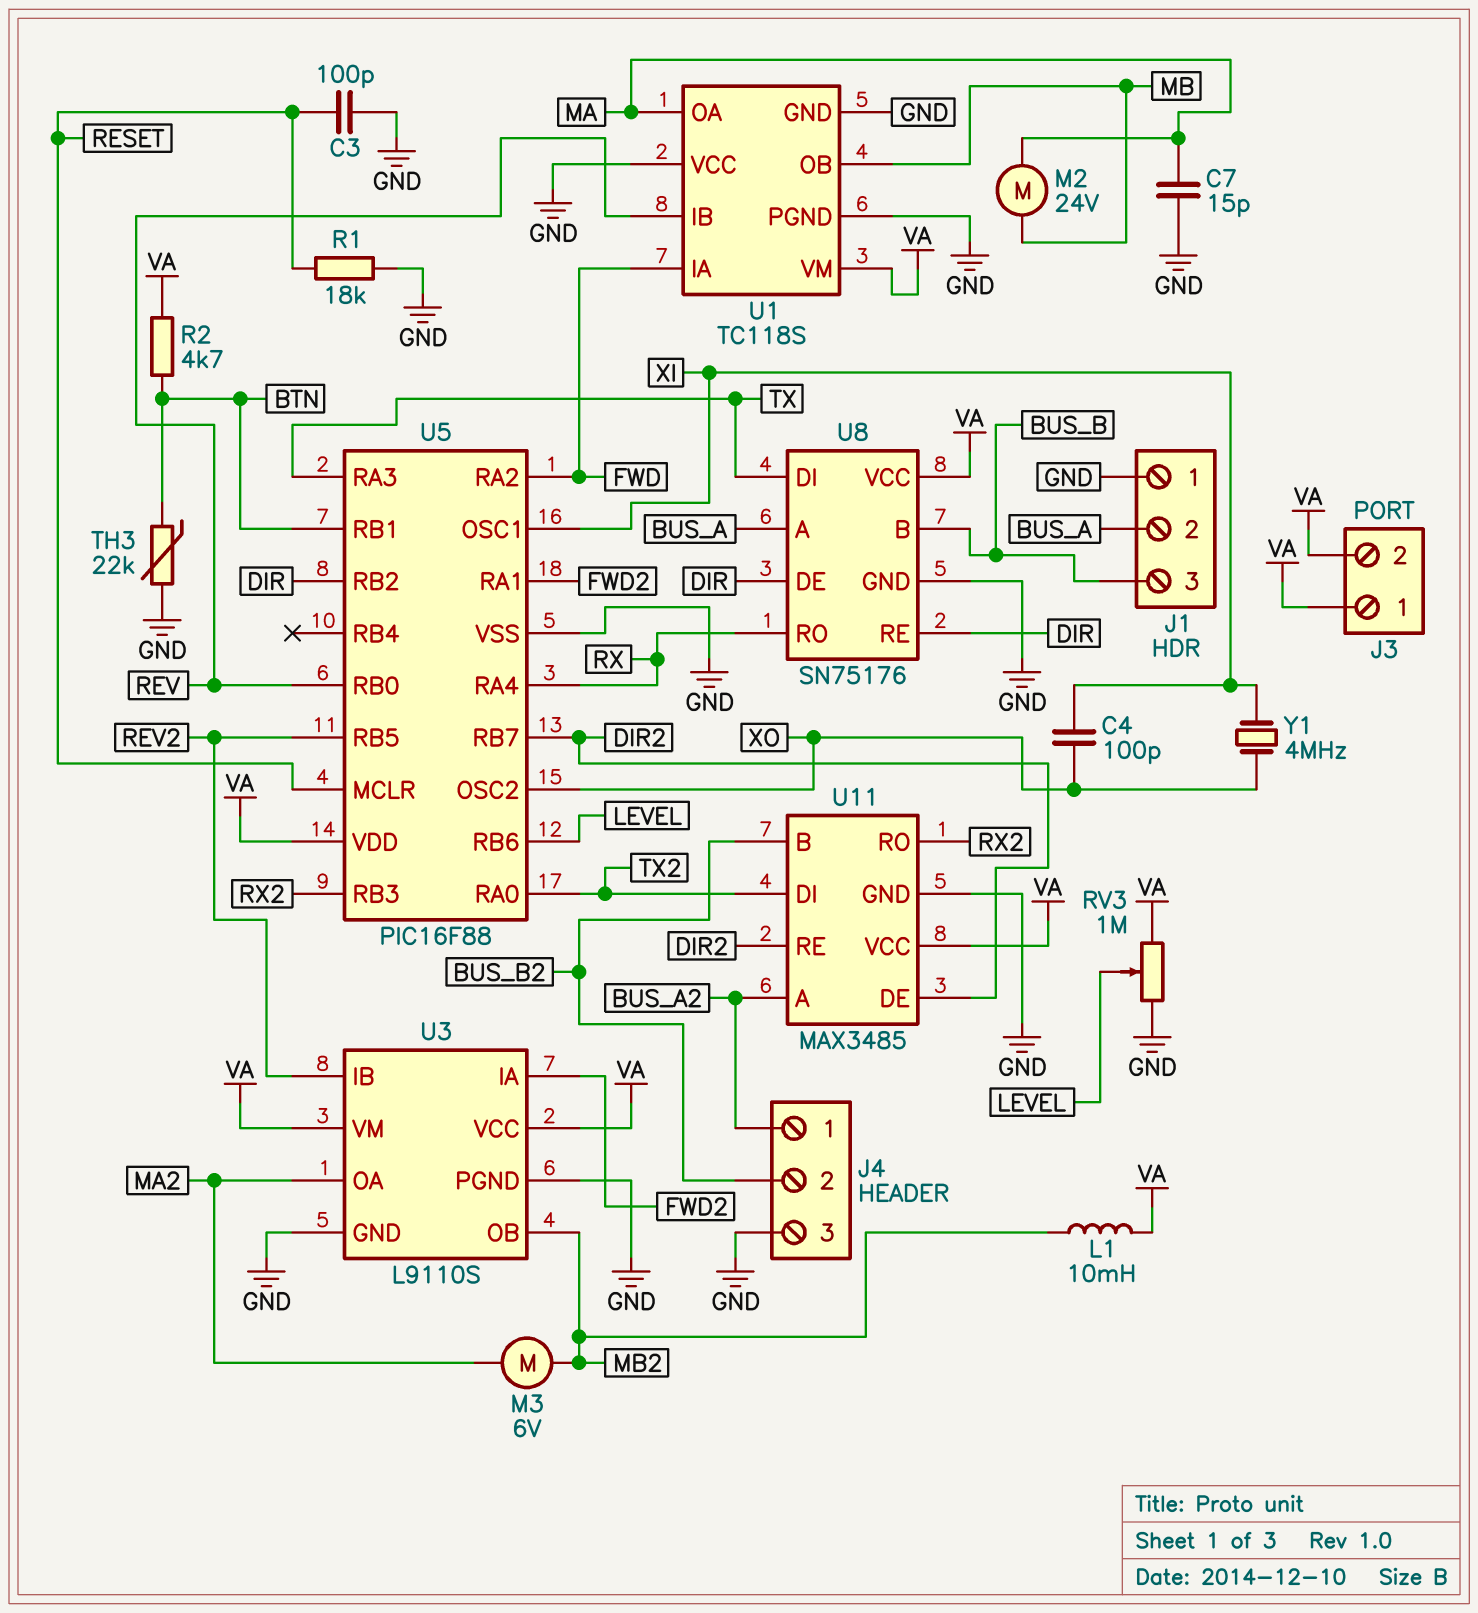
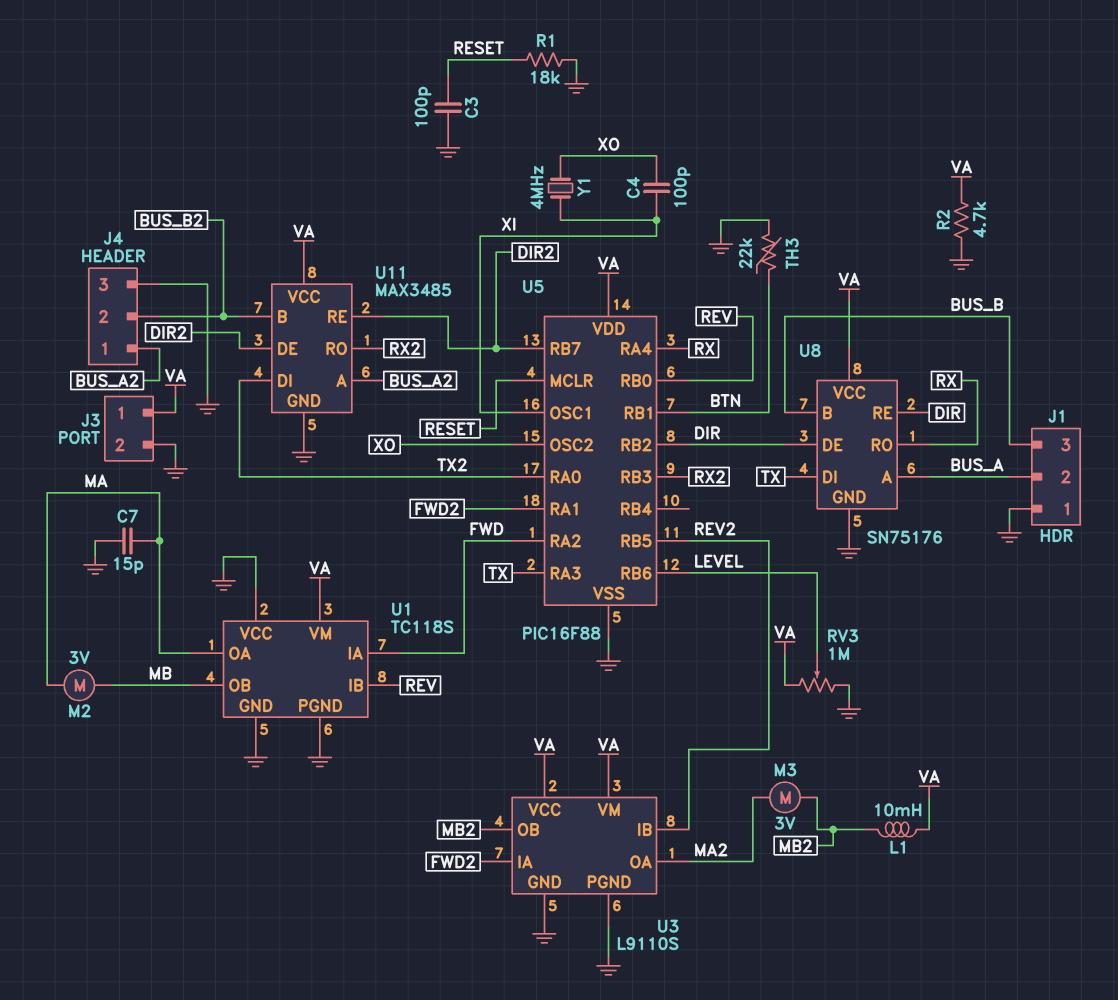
J3 pin 2: VA -> GND
M2: motor 24V (MA, MB) -> motor 3V (MA, MB)
M3: motor 6V (MA2, MB2) -> motor 3V (MA2, MB2)
R2: 4.7k (BTN, VA) -> 4.7k (GND, VA)

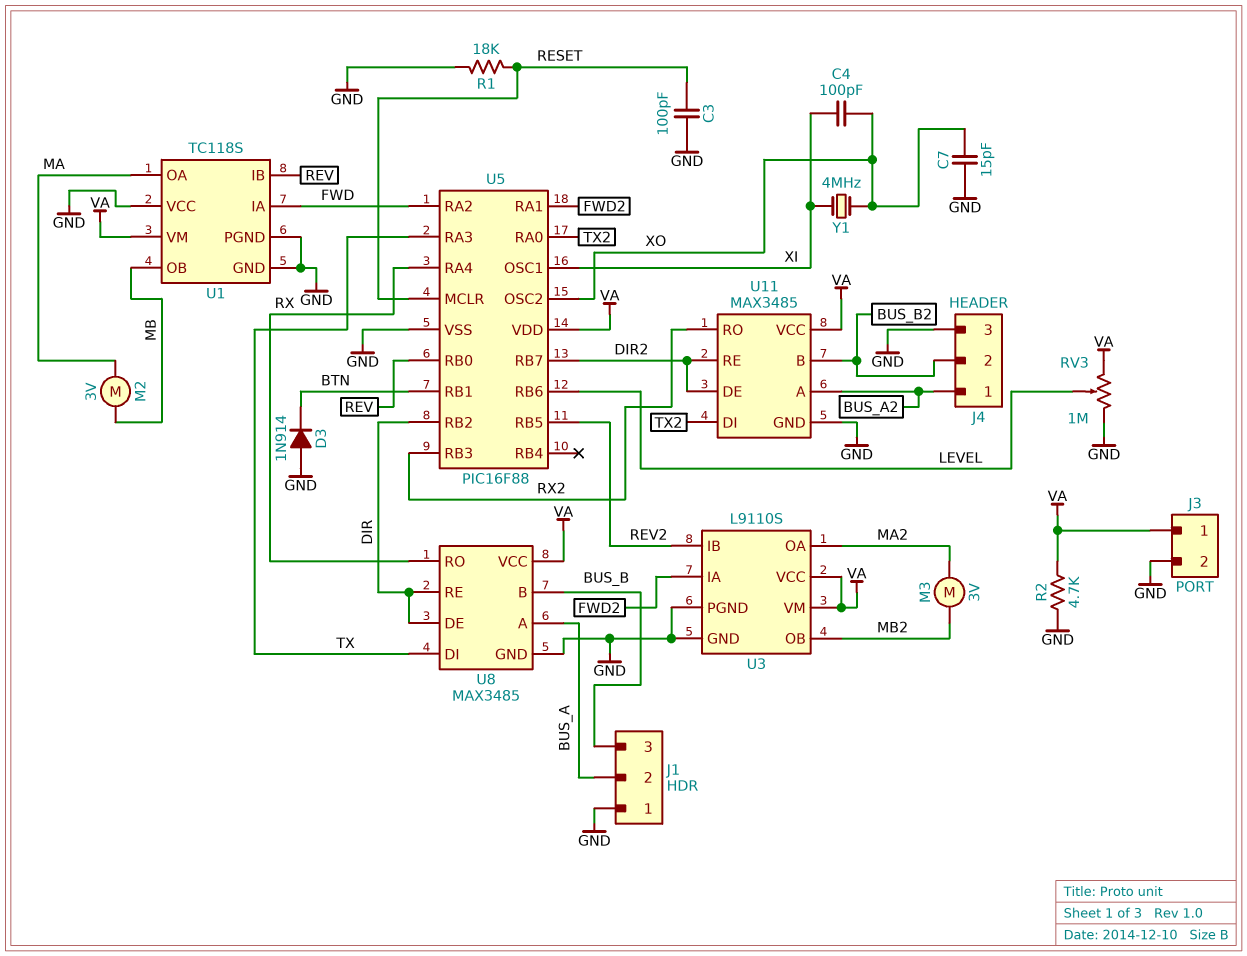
C7: 15pF (GND, MA) -> 15pF (GND, XO)
D3: none -> diode 1N914 (A GND, K BTN)
L1: 10mH (MB2, VA) -> none
TH3: 22k (BTN, GND) -> none
U8: SN75176 -> MAX3485

